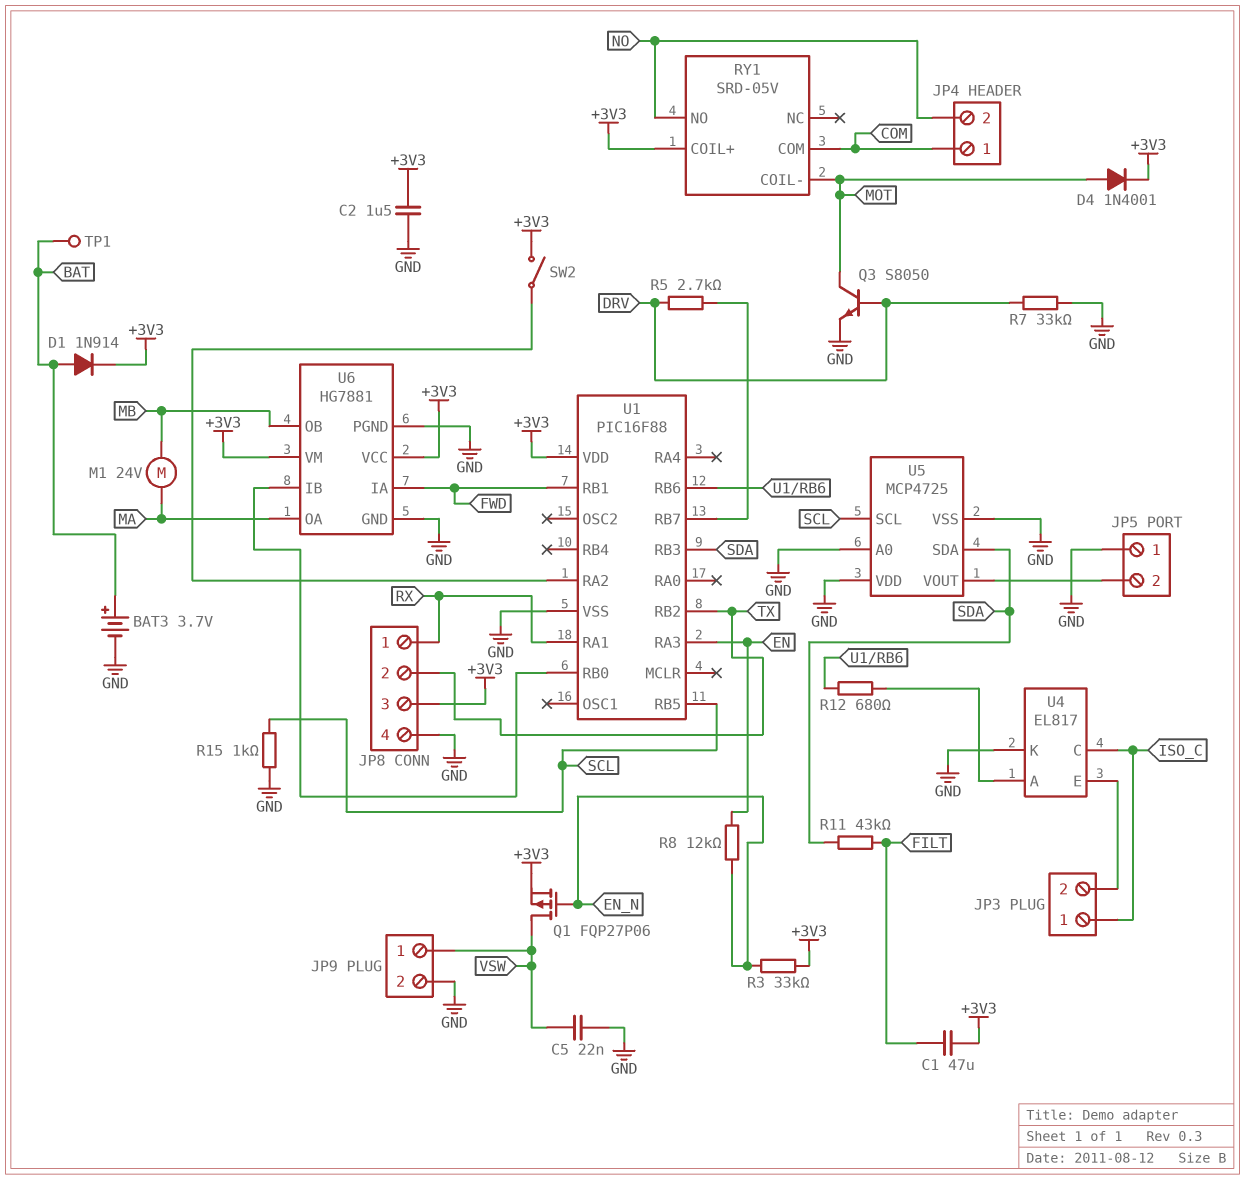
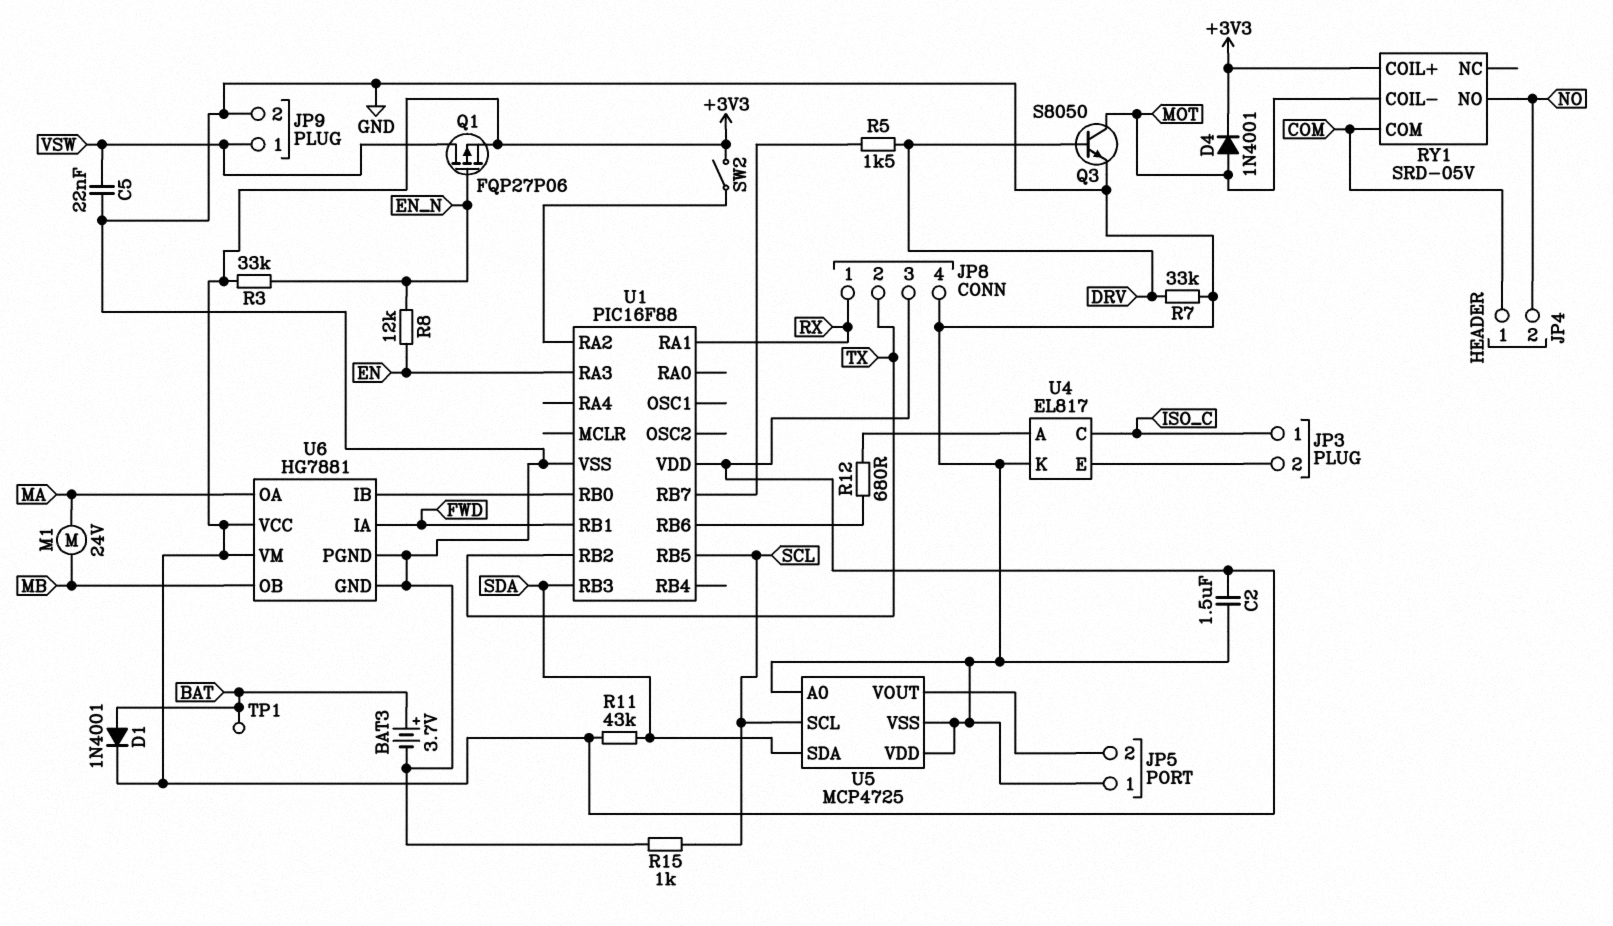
C1: 47uF (+3V3, FILT) -> none
D1: diode 1N914 (A BAT, K +3V3) -> diode 1N4001 (A BAT, K +3V3)
R5: 2.7k (DRV, U1/RB7) -> 1.5k (DRV, U1/RB7)
R11: 43k (FILT, SDA) -> 43k (+3V3, SDA)

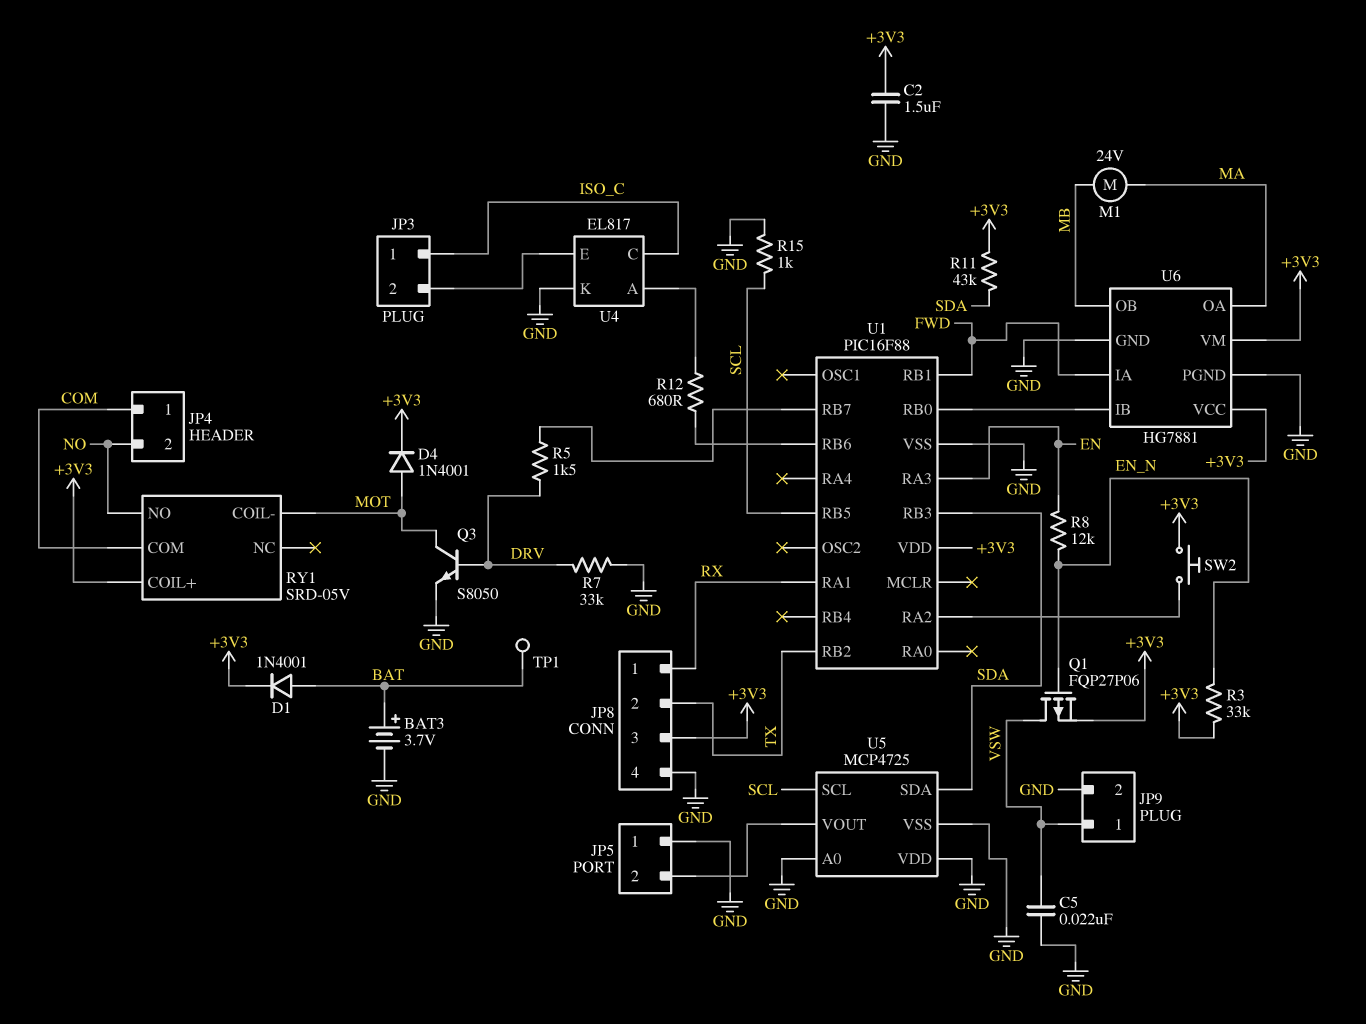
SW2: switch (+3V3, U1/RA2) -> button (+3V3, U1/RA2)

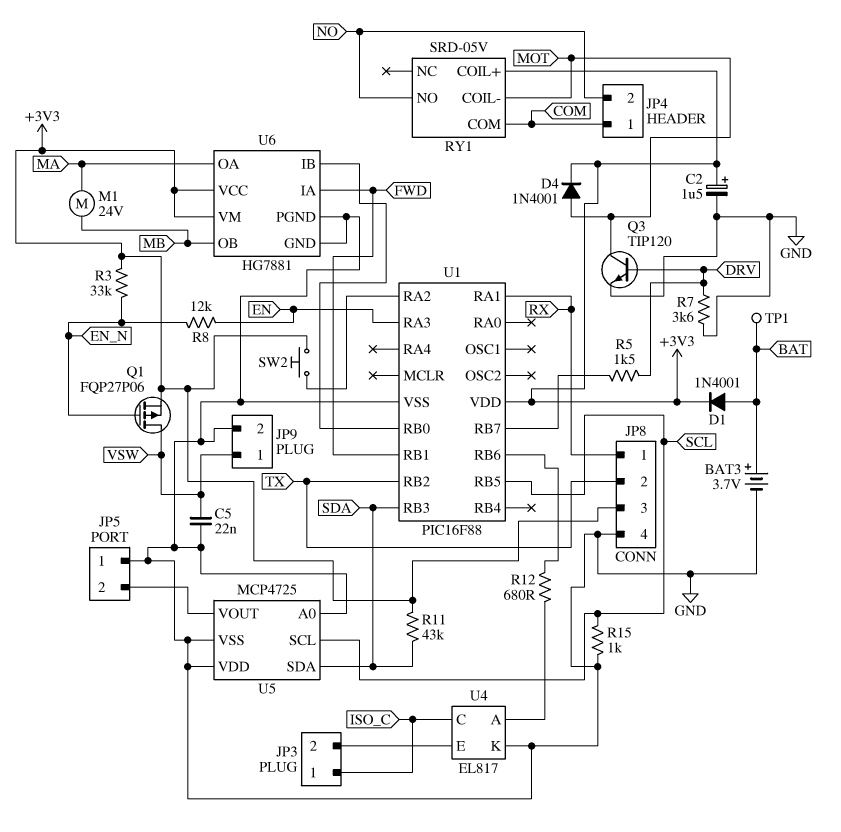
C2: 1.5uF (+3V3, GND) -> 1.5uF (plus +3V3, minus GND)
Q3: NPN S8050 (B DRV, C MOT, E GND) -> NPN TIP120 (B DRV, C MOT, E GND)
R7: 33k (DRV, GND) -> 3.6k (DRV, GND)

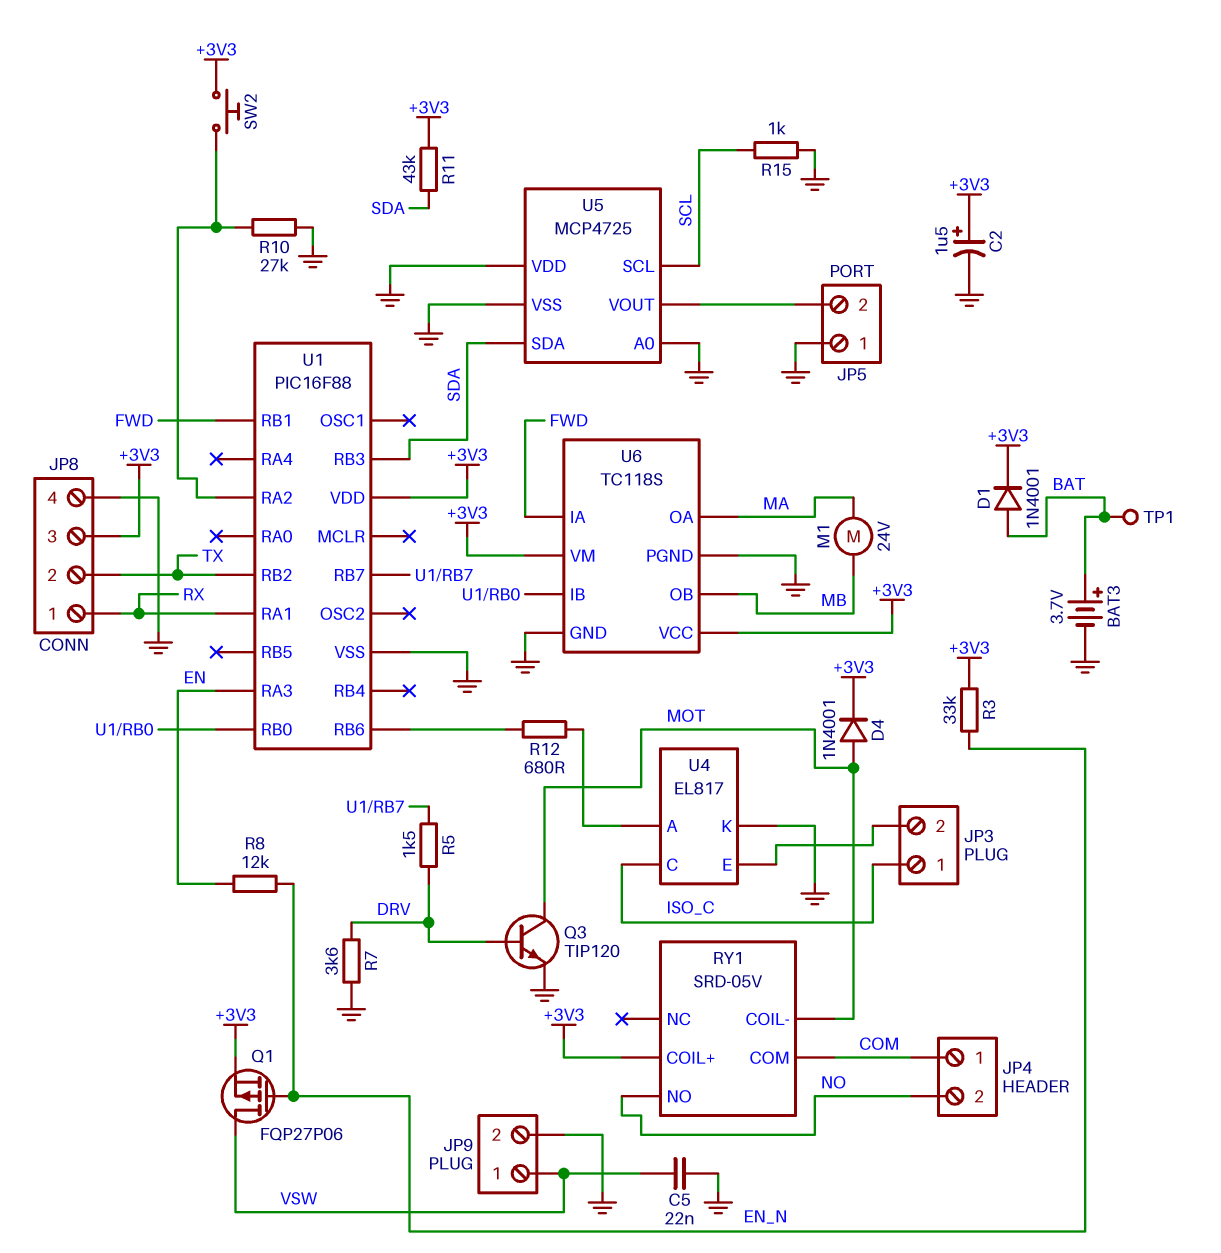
R10: none -> 27k (GND, U1/RA2)
U1 pin RB5: SCL -> none
U6: HG7881 -> TC118S

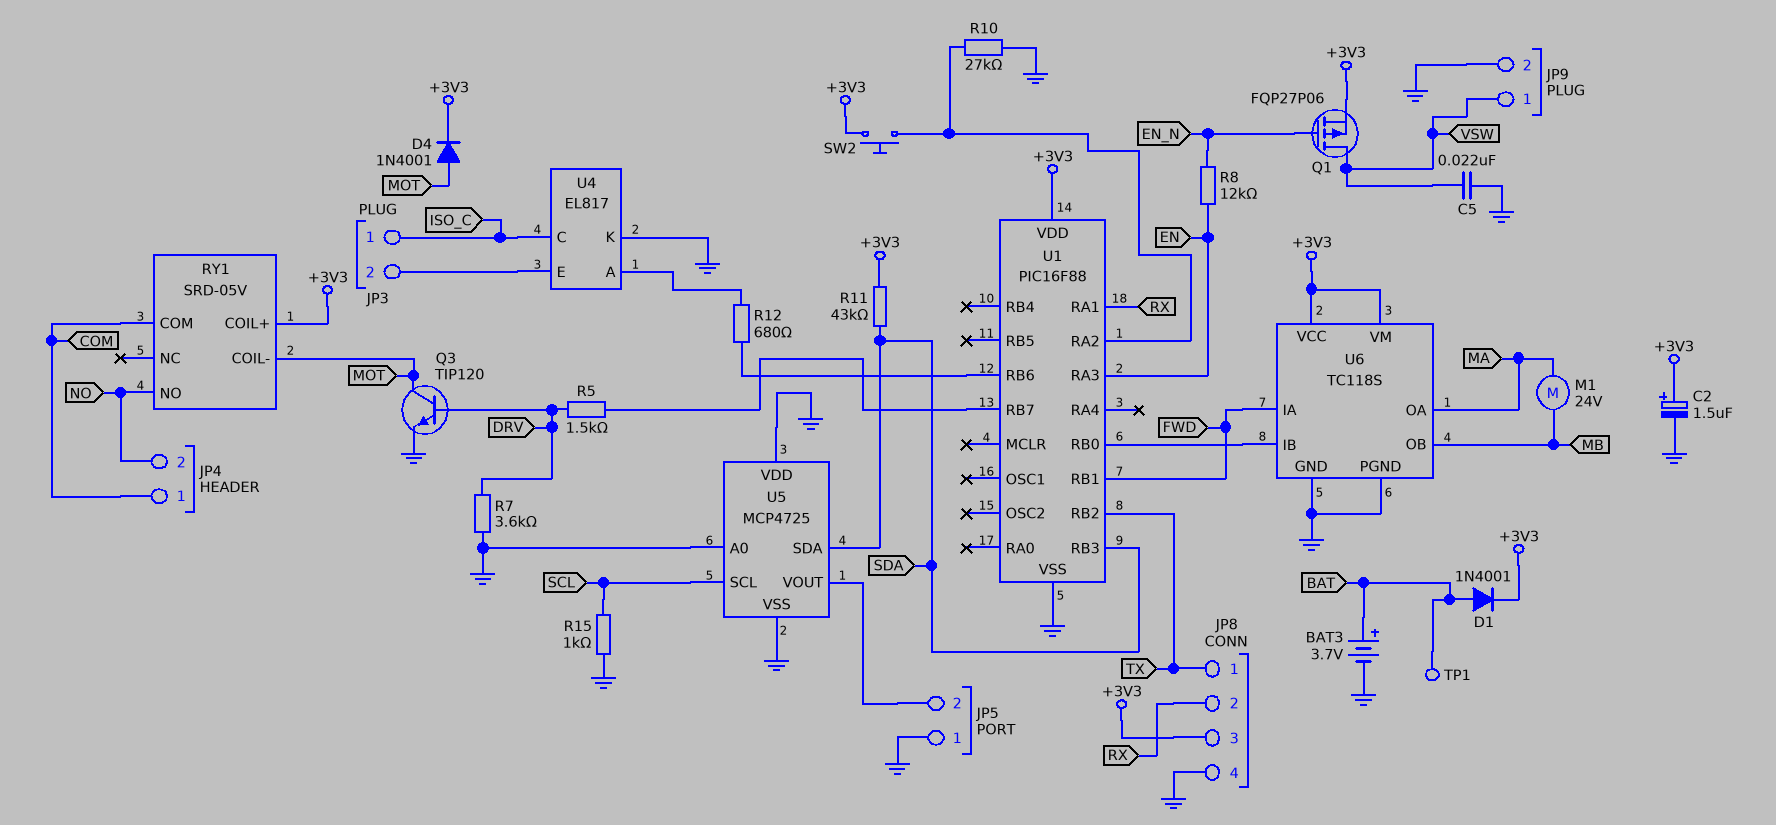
JP8 pin 1: RX -> TX
JP8 pin 2: TX -> RX
R3: 33k (+3V3, EN_N) -> none

